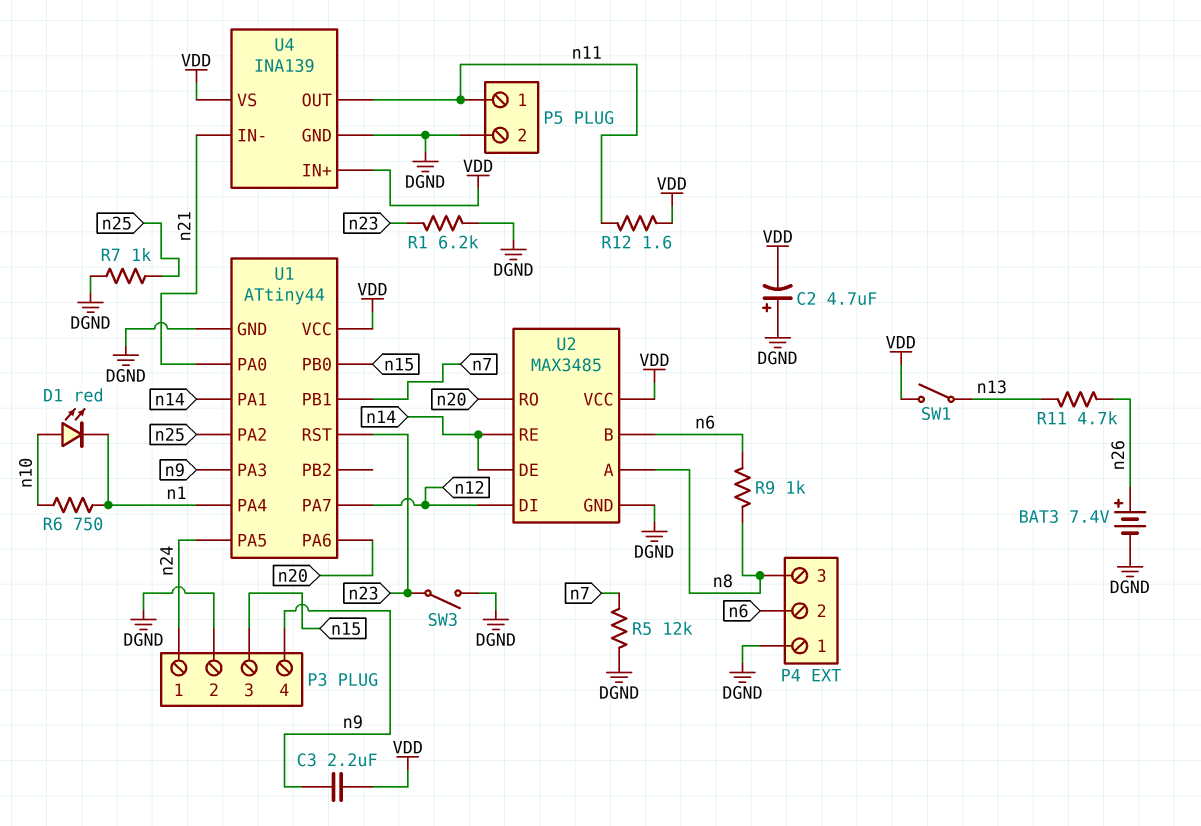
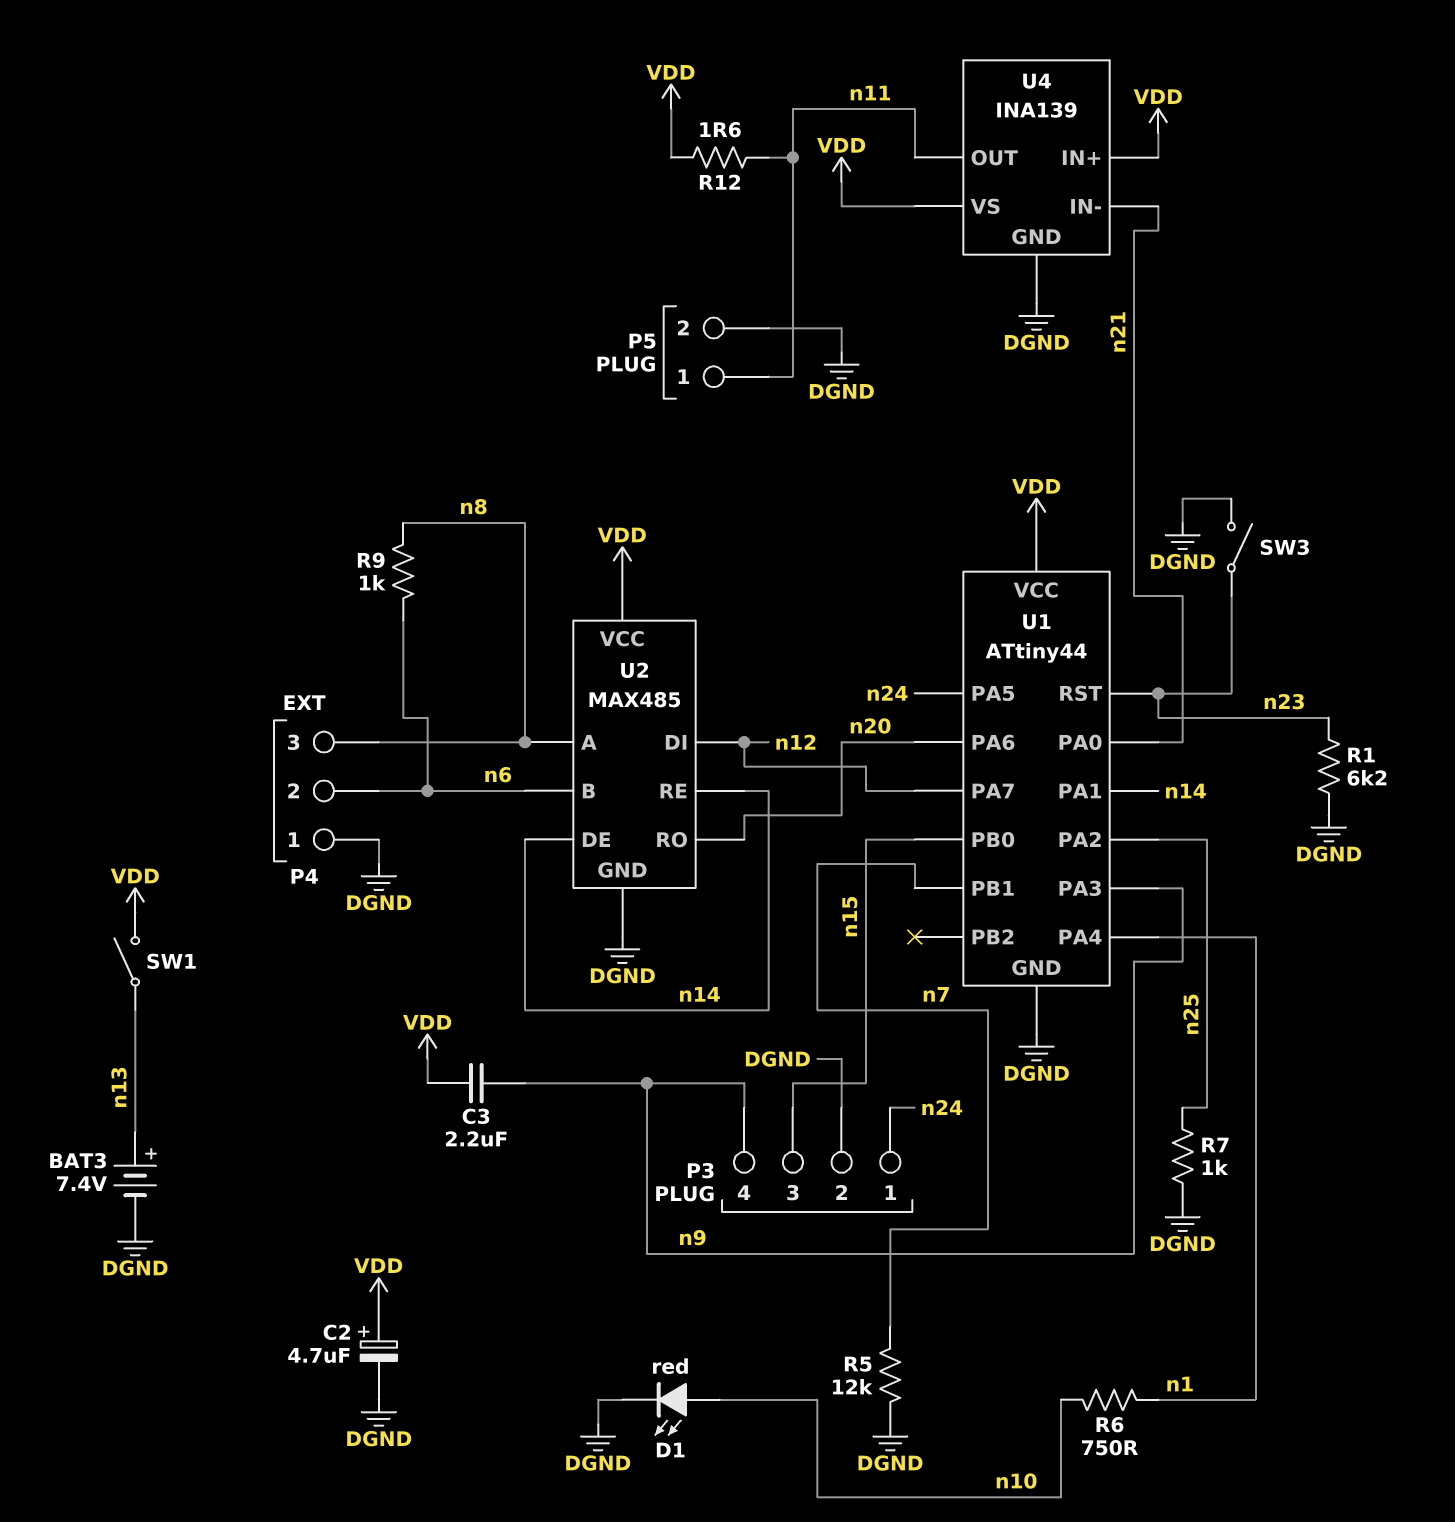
BAT3: 7.4V (plus n26, minus DGND) -> 7.4V (plus n13, minus DGND)
C2: 4.7uF (plus DGND, minus VDD) -> 4.7uF (plus VDD, minus DGND)
D1: LED red (A n10, K n1) -> LED red (A n10, K DGND)
R11: 4.7k (n13, n26) -> none
U2: MAX3485 -> MAX485

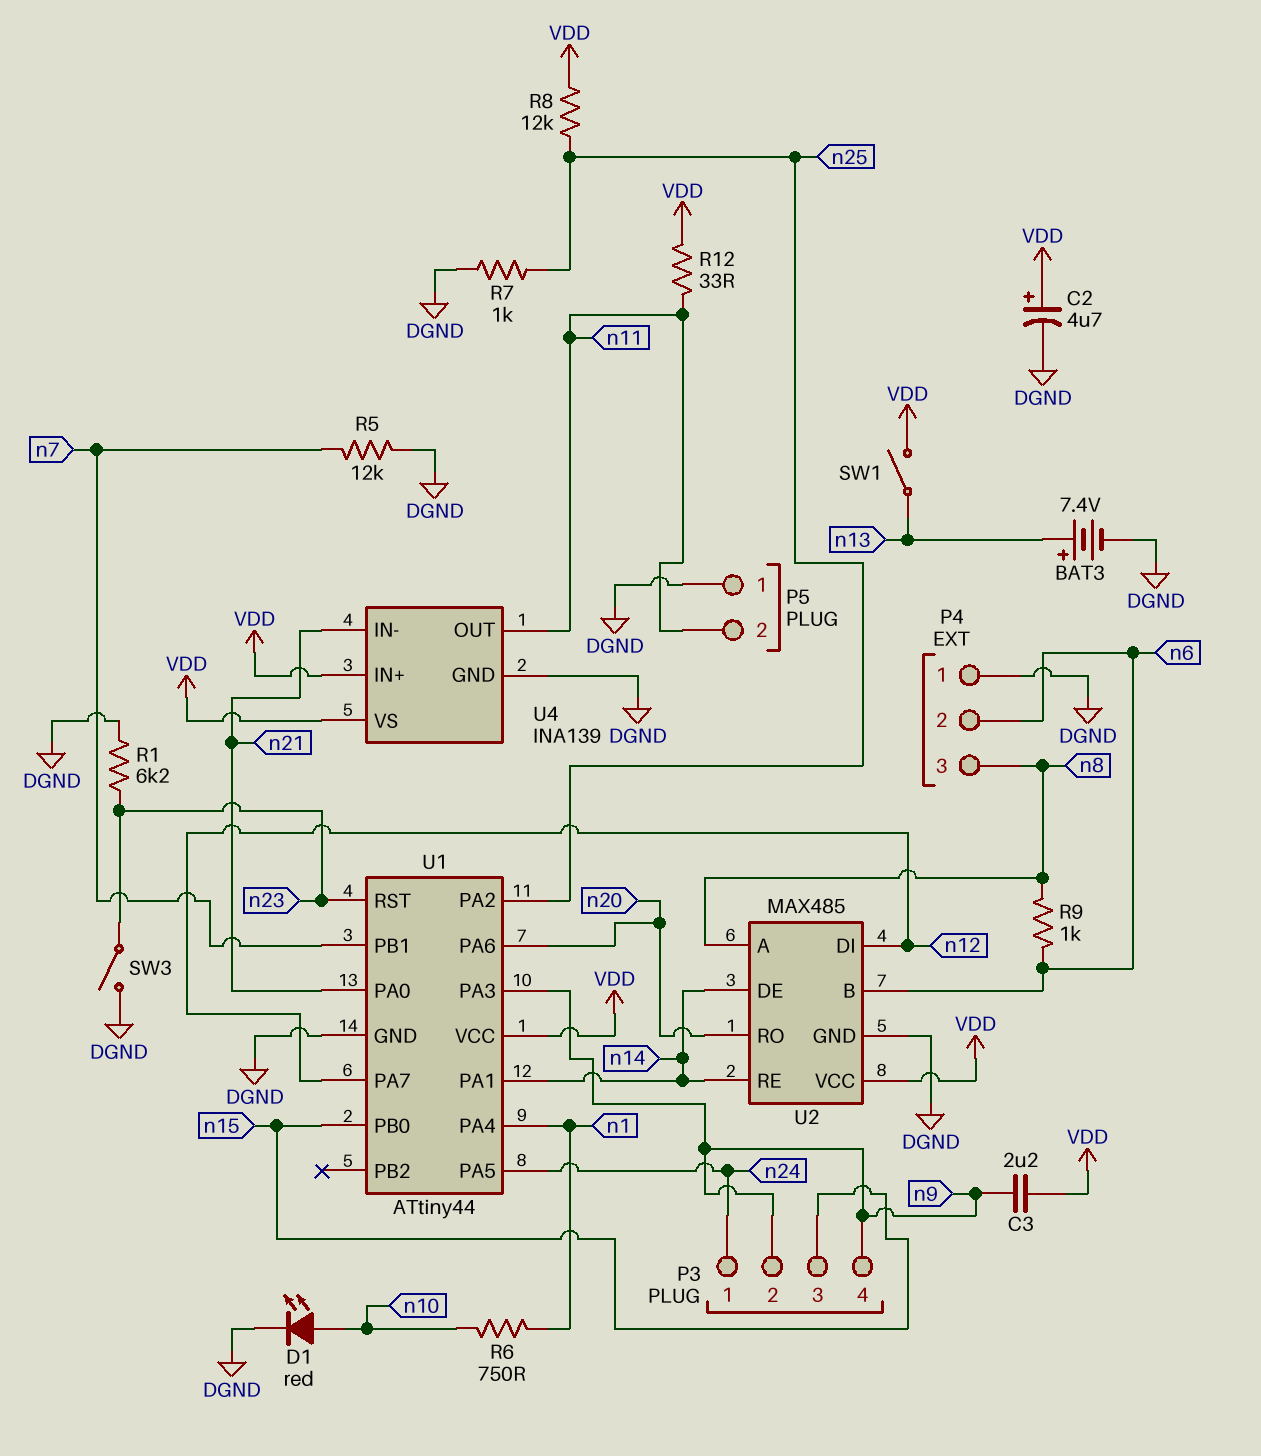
P3 pin 2: DGND -> n9
P5 pin 1: n11 -> DGND
P5 pin 2: DGND -> n11
R8: none -> 12k (VDD, n25)
R12: 1.6 (VDD, n11) -> 33 (VDD, n11)

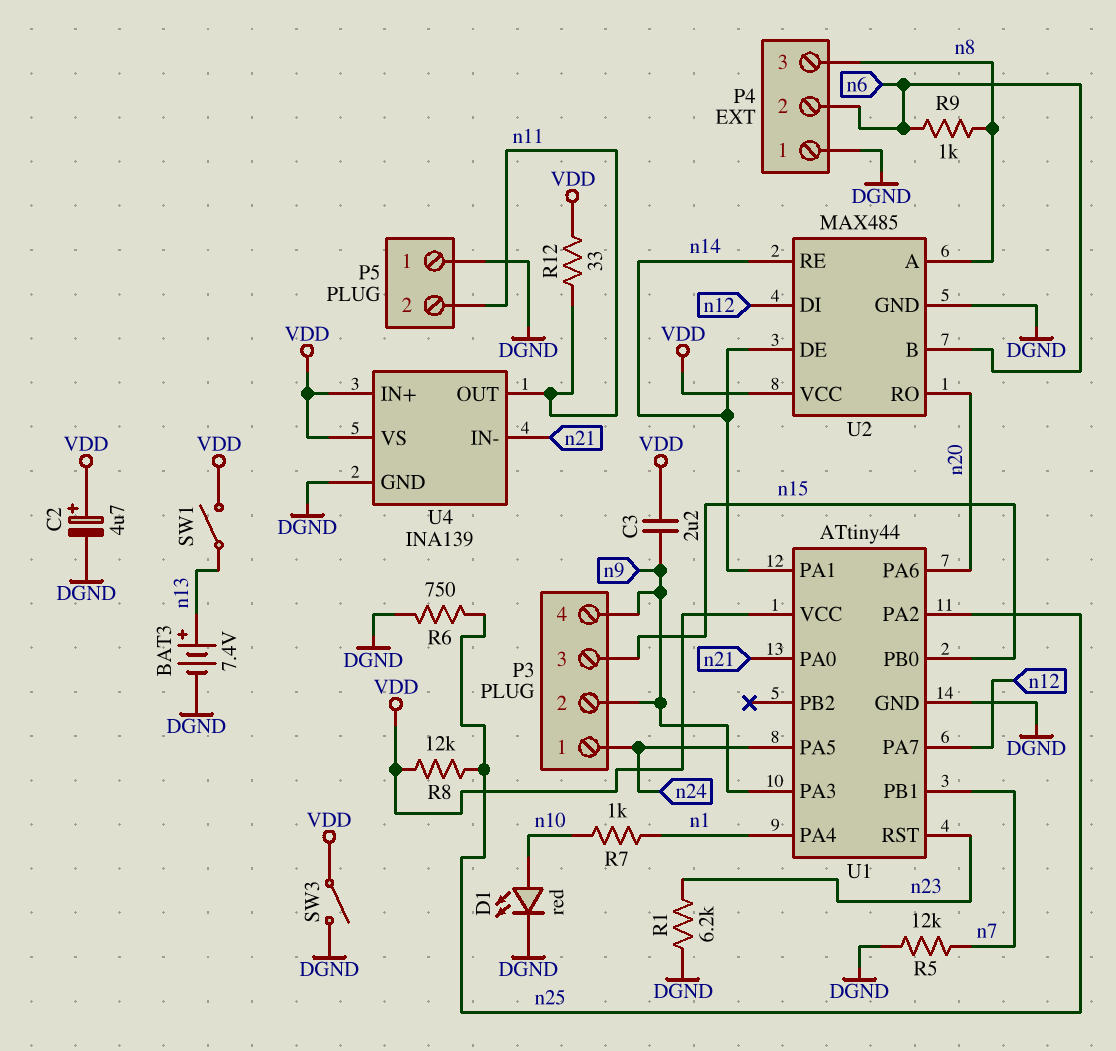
R6: 750 (n1, n10) -> 750 (DGND, n25)
R7: 1k (DGND, n25) -> 1k (n1, n10)
SW3: switch (DGND, n23) -> switch (DGND, VDD)

